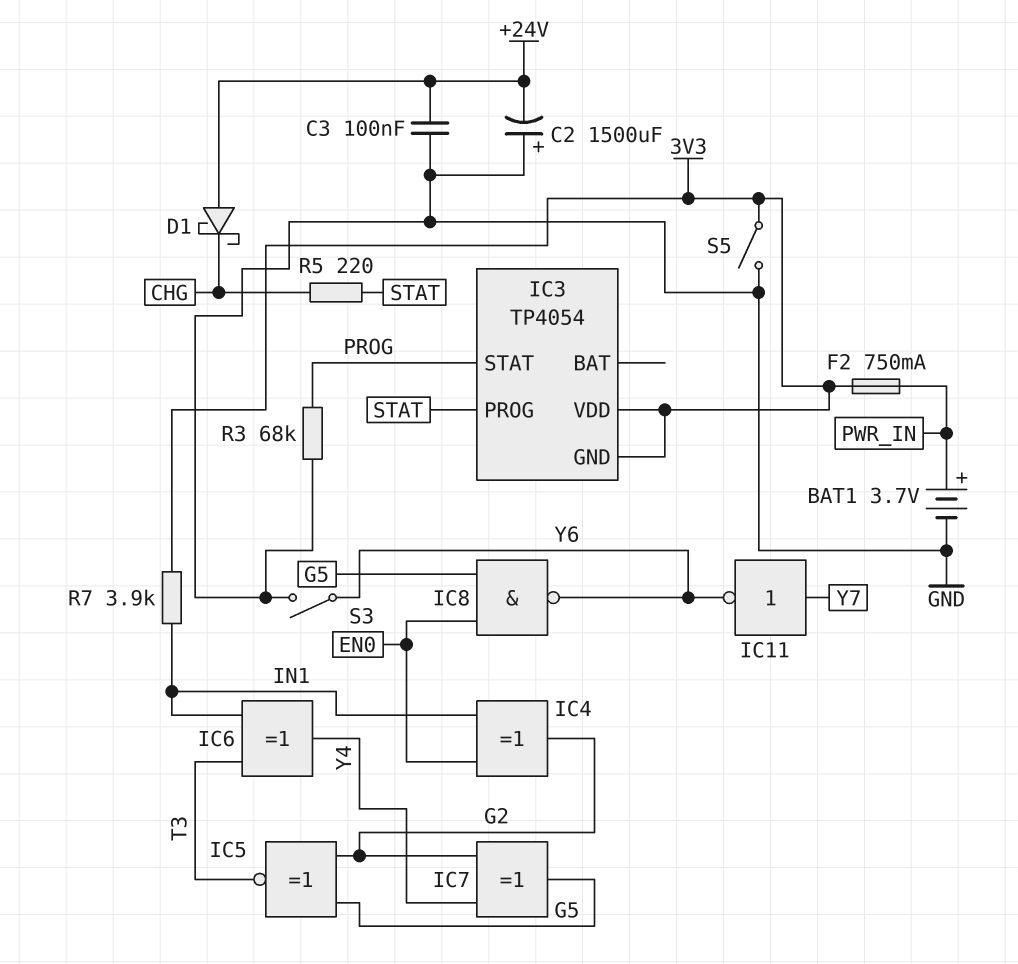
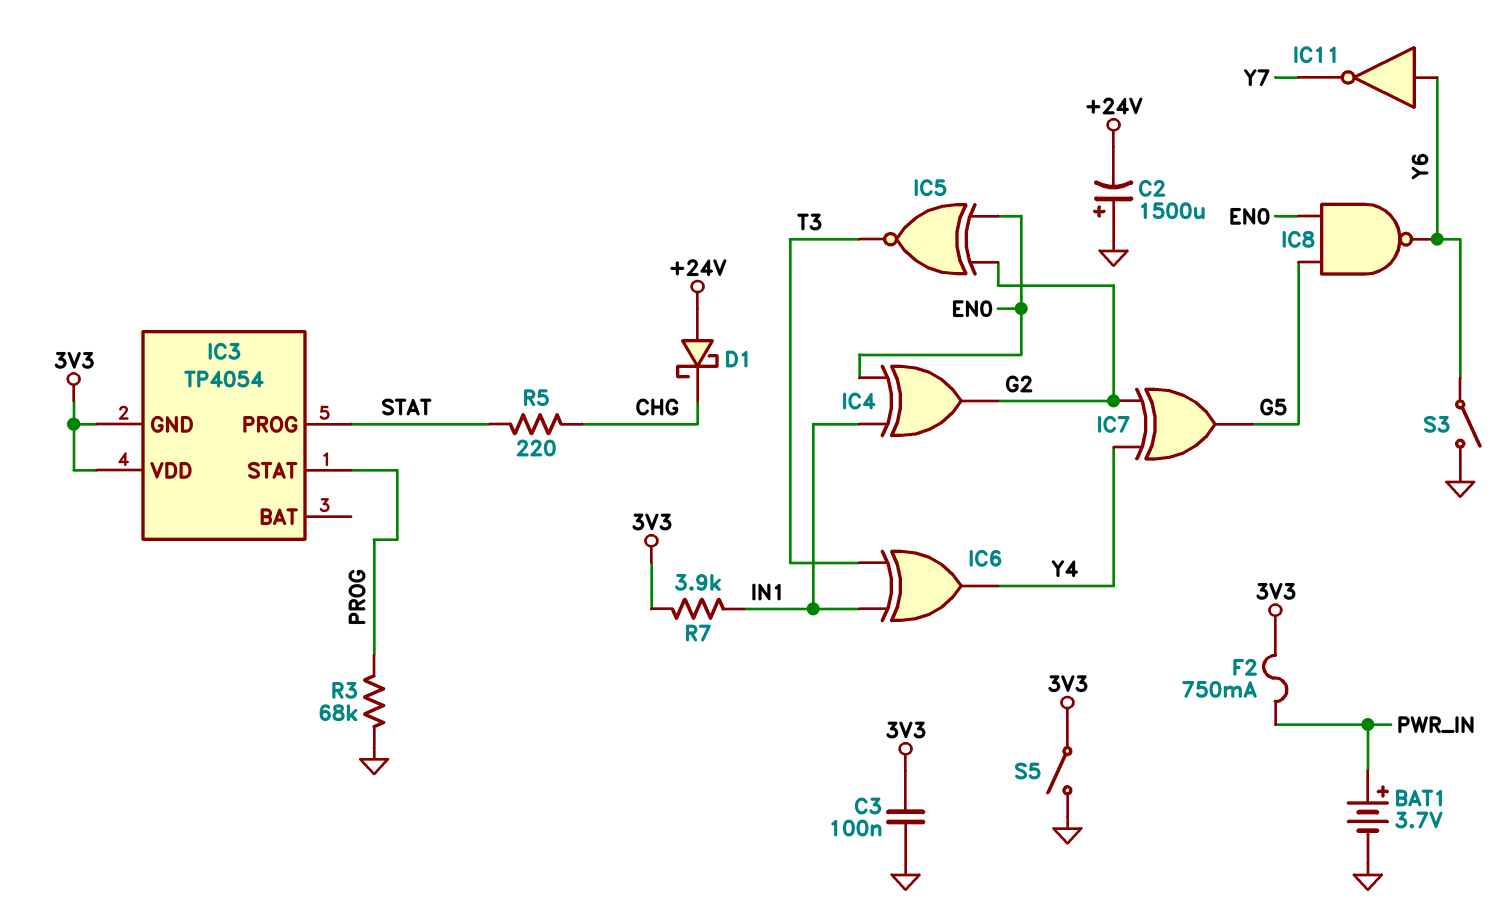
C3: 100nF (+24V, GND) -> 100nF (3V3, GND)
IC5: XNOR (in G2, in G5, out T3) -> XNOR (in EN0, in G2, out T3)
IC11: NOT (in Y7, out Y6) -> NOT (in Y6, out Y7)

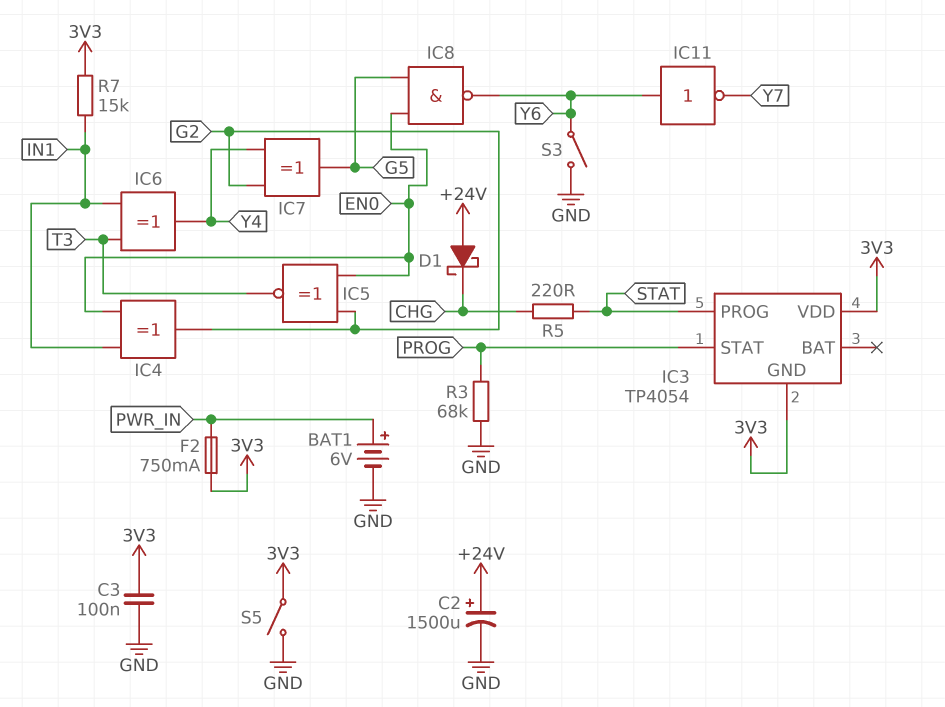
BAT1: 3.7V (plus PWR_IN, minus GND) -> 6V (plus PWR_IN, minus GND)
C2: 1500uF (plus GND, minus +24V) -> 1500uF (plus +24V, minus GND)
R7: 3.9k (3V3, IN1) -> 15k (3V3, IN1)

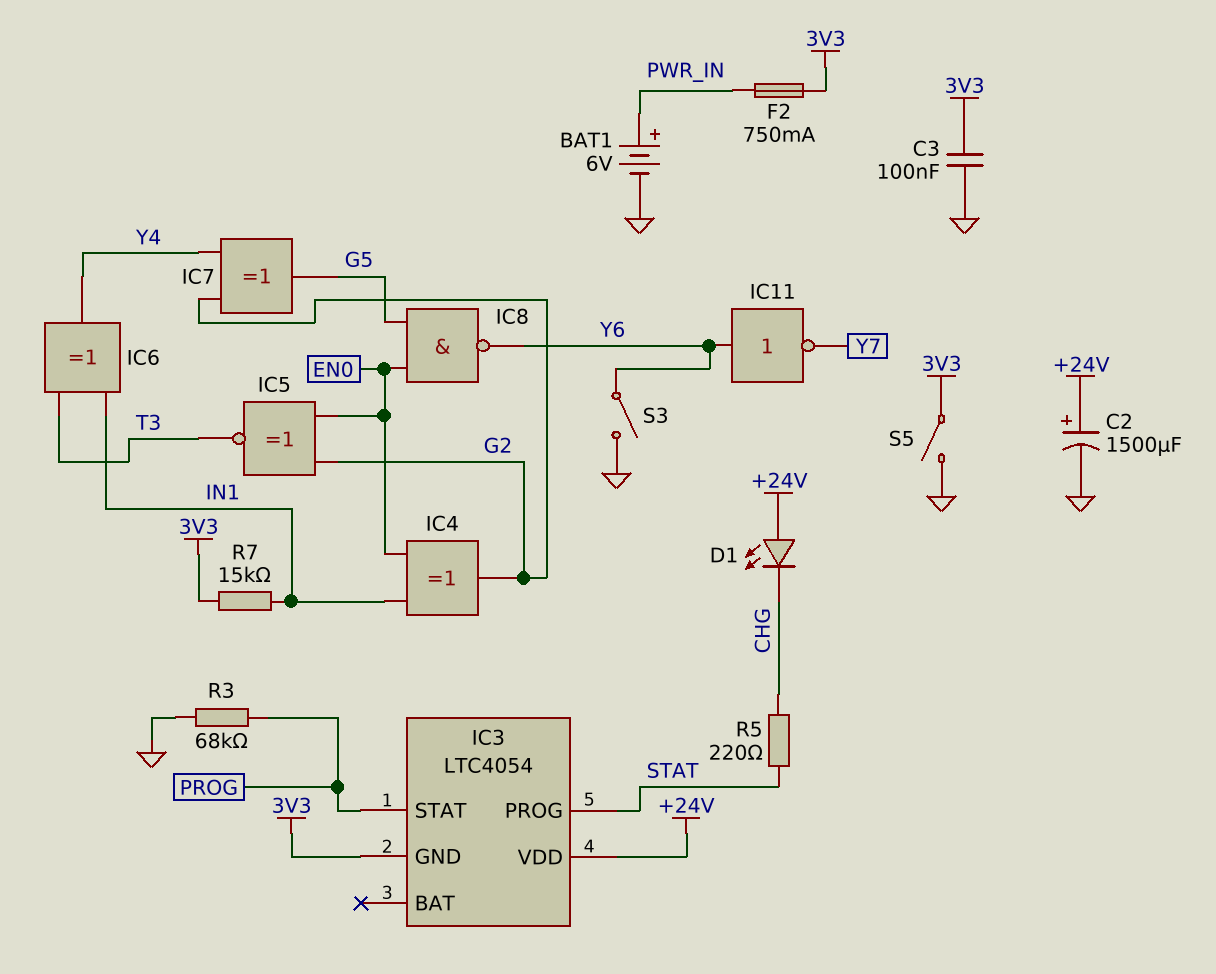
D1: schottky (A +24V, K CHG) -> LED (A +24V, K CHG)
IC3: TP4054 -> LTC4054
IC3 pin VDD: 3V3 -> +24V

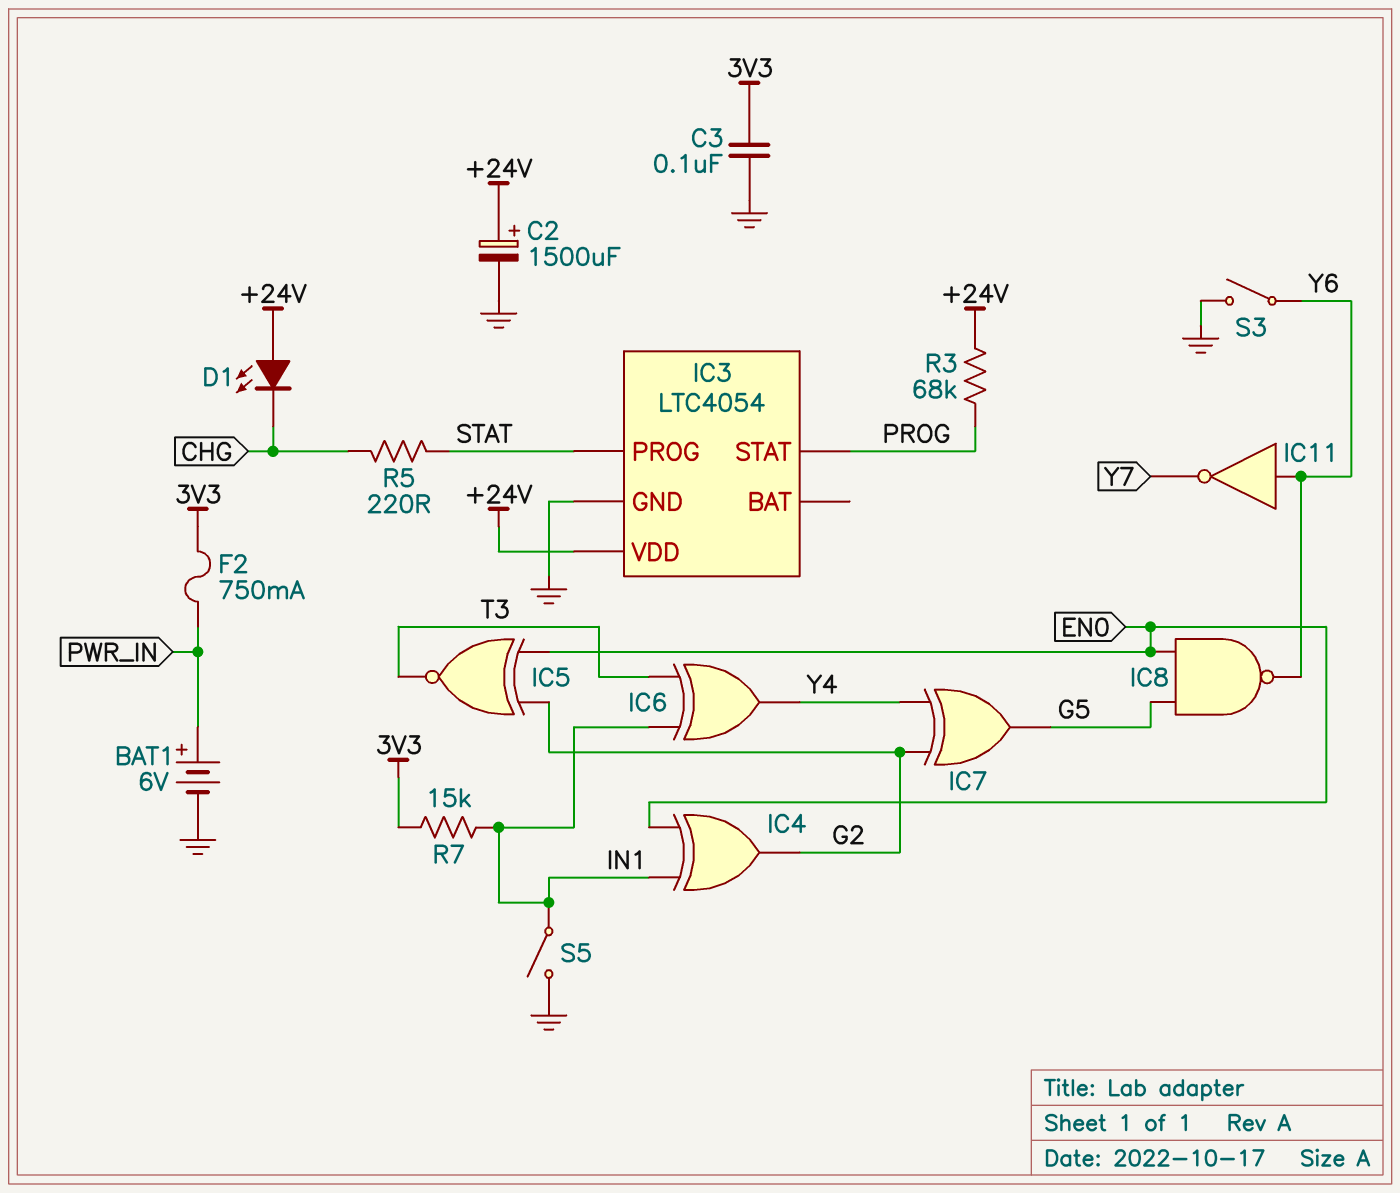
IC3 pin GND: 3V3 -> GND
R3: 68k (GND, PROG) -> 68k (+24V, PROG)
S5: switch (3V3, GND) -> switch (GND, IN1)

